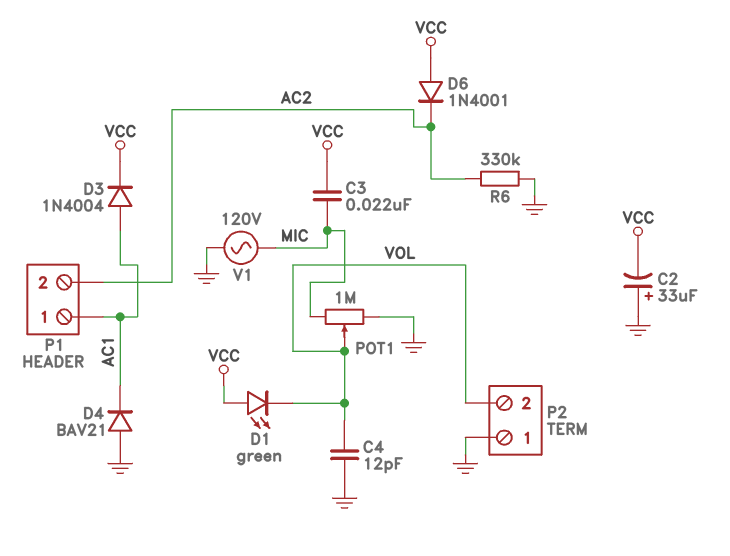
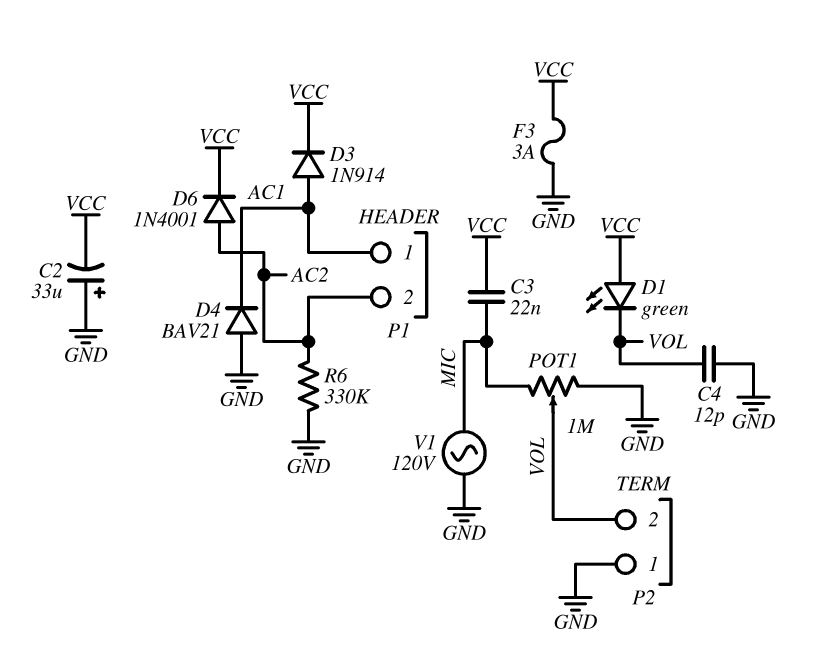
D3: diode 1N4004 (A AC1, K VCC) -> diode 1N914 (A AC1, K VCC)
D6: diode 1N4001 (A VCC, K AC2) -> diode 1N4001 (A AC2, K VCC)
F3: none -> 3A (GND, VCC)

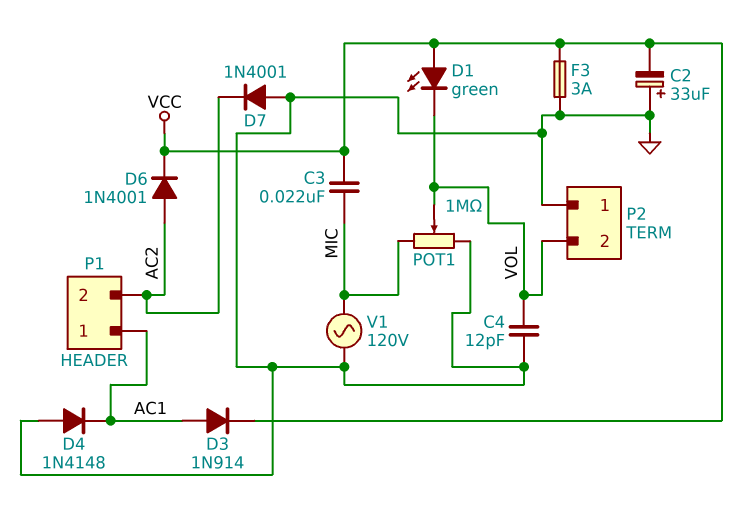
D4: diode BAV21 (A GND, K AC1) -> diode 1N4148 (A GND, K AC1)
D7: none -> diode 1N4001 (A GND, K AC2)
R6: 330k (AC2, GND) -> none

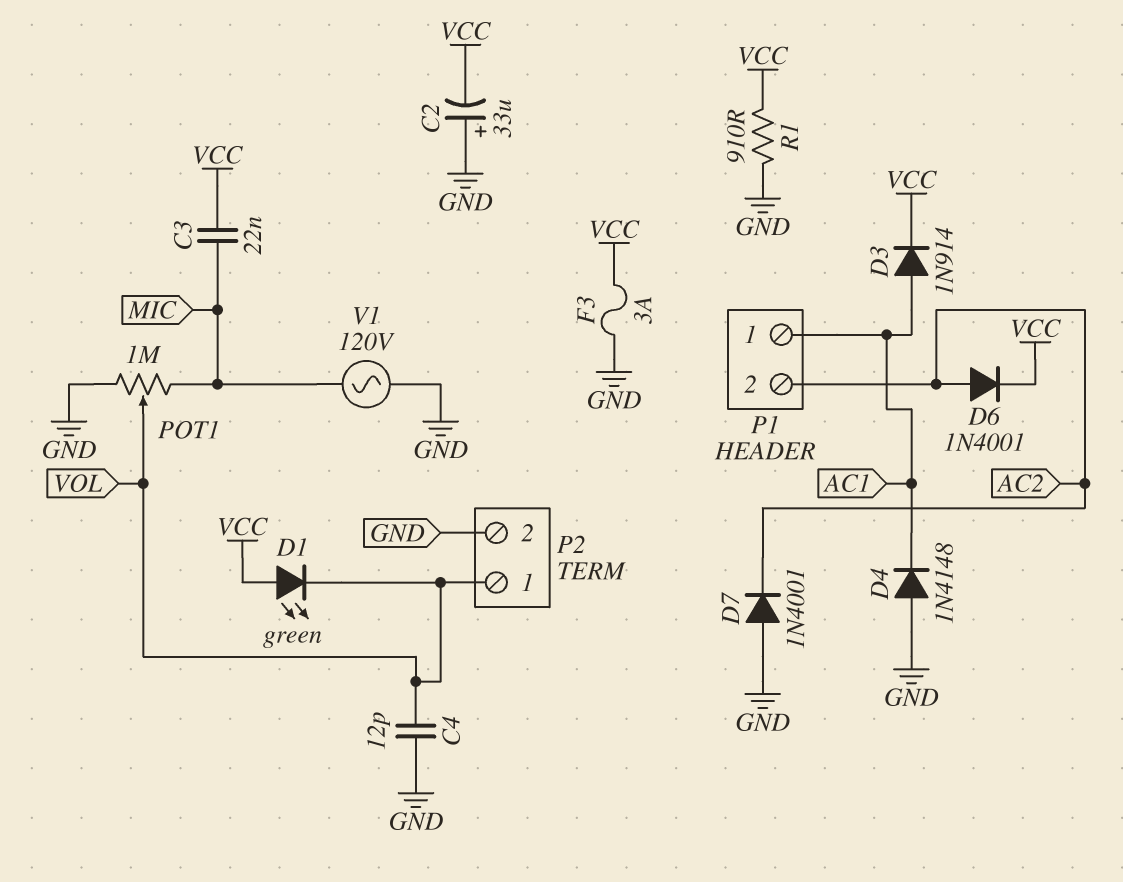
P2 pin 1: GND -> VOL
P2 pin 2: VOL -> GND
R1: none -> 910 (GND, VCC)

